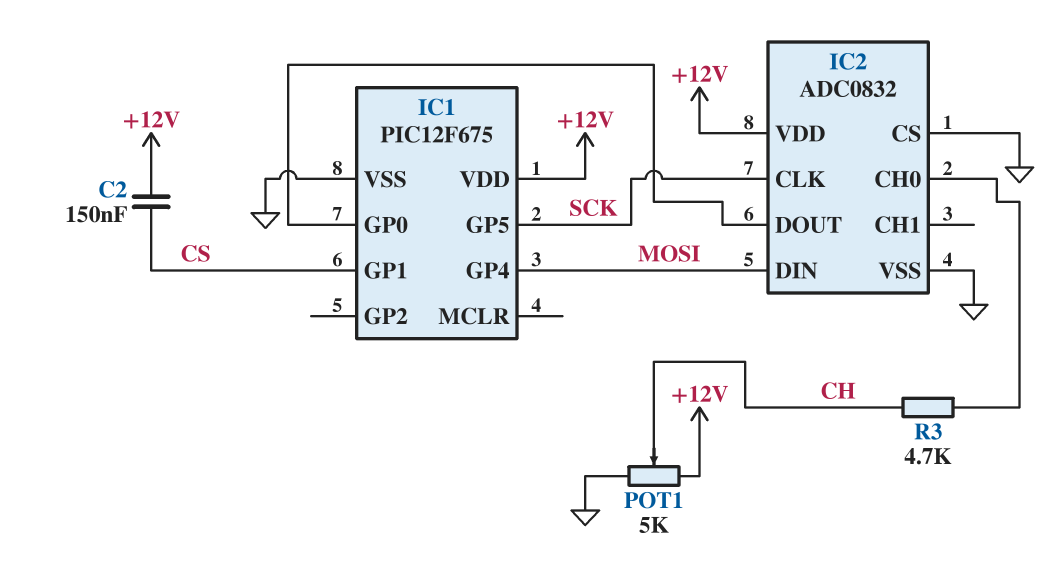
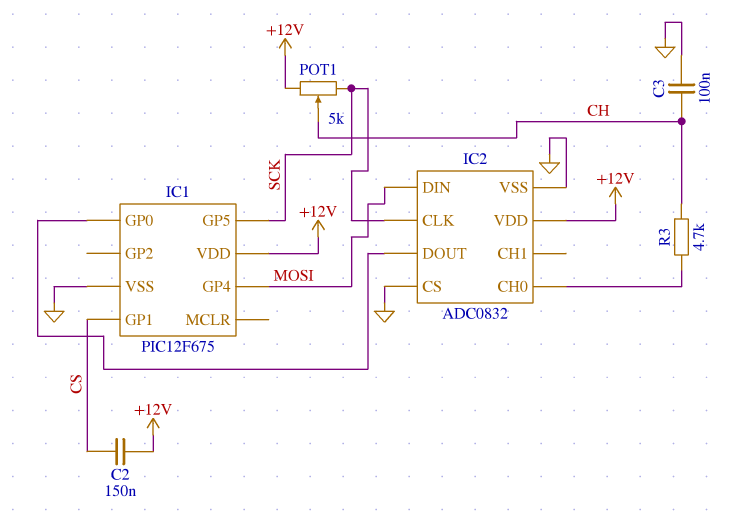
C3: none -> 100nF (CH, GND)
POT1: 5k (+12V, GND, wiper CH) -> 5k (+12V, SCK, wiper CH)

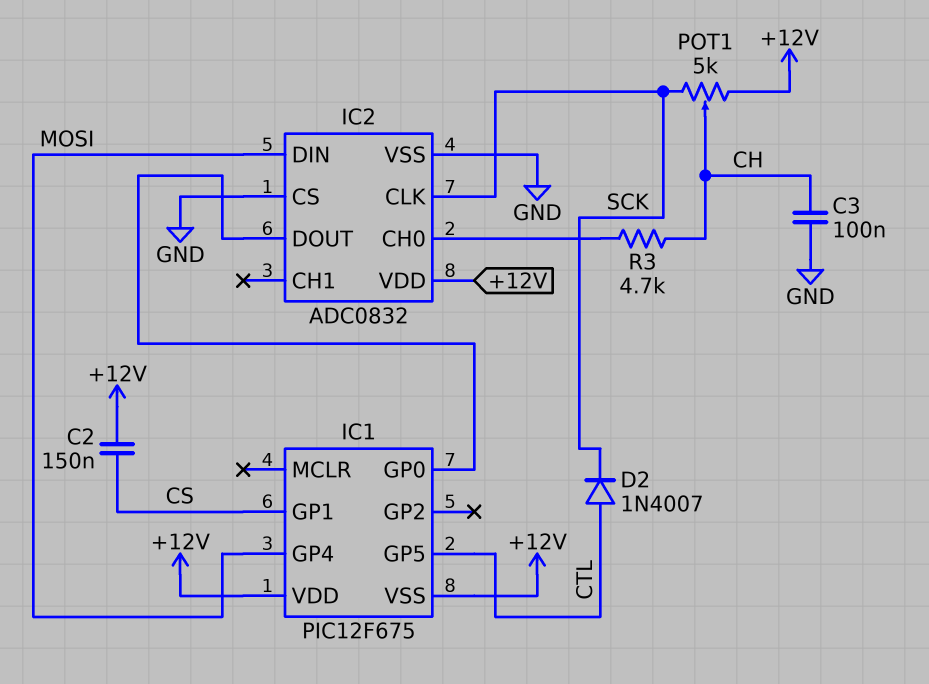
D2: none -> diode 1N4007 (A CTL, K SCK)
IC1 pin GP5: SCK -> CTL
IC1 pin VSS: GND -> +12V

